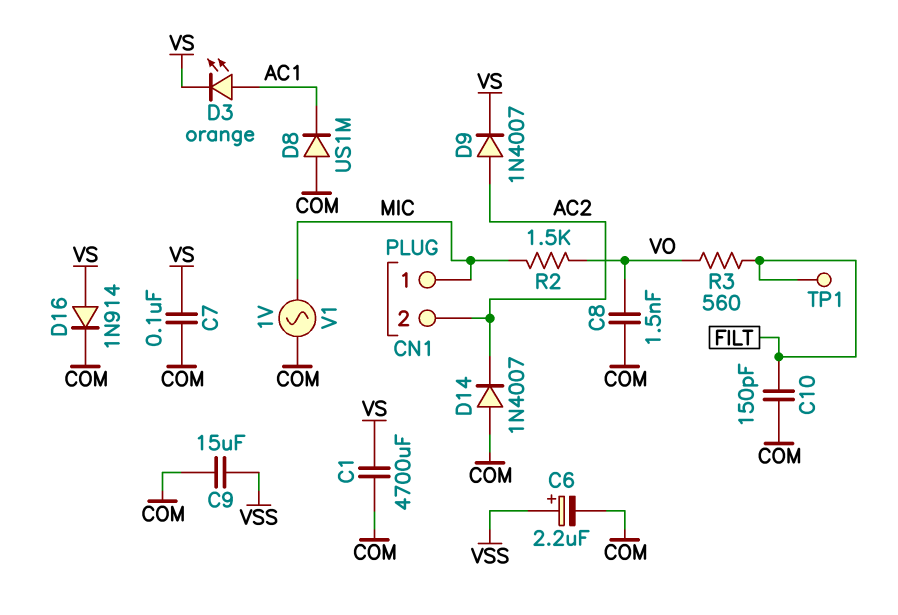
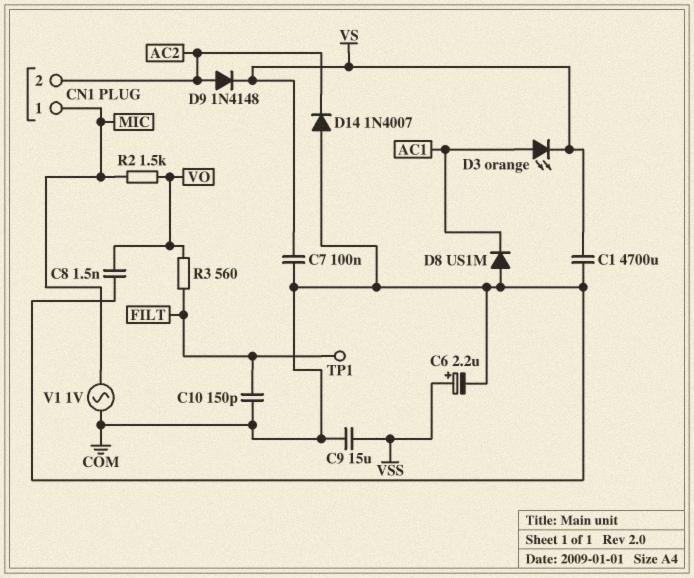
D9: diode 1N4007 (A AC2, K VS) -> diode 1N4148 (A AC2, K VS)
D16: diode 1N914 (A VS, K COM) -> none

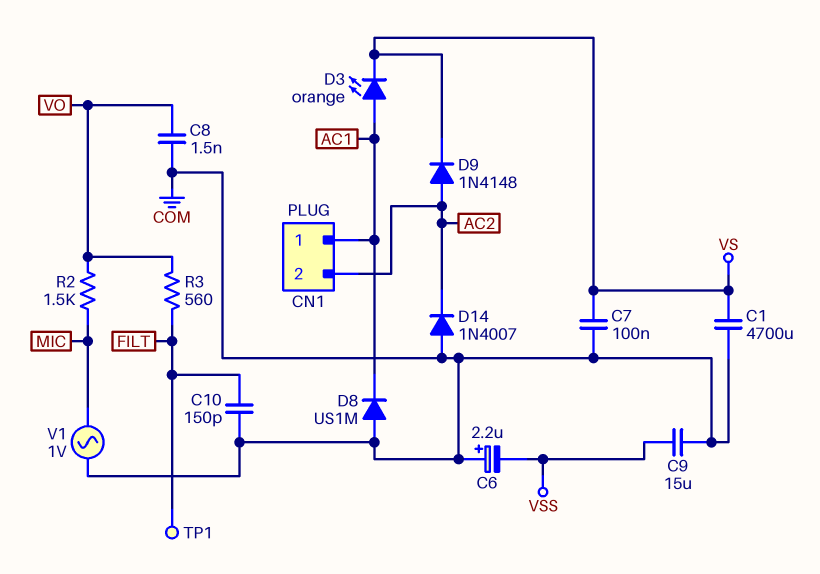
C6: 2.2uF (plus VSS, minus COM) -> 2.2uF (plus COM, minus VSS)
CN1 pin 1: MIC -> AC1

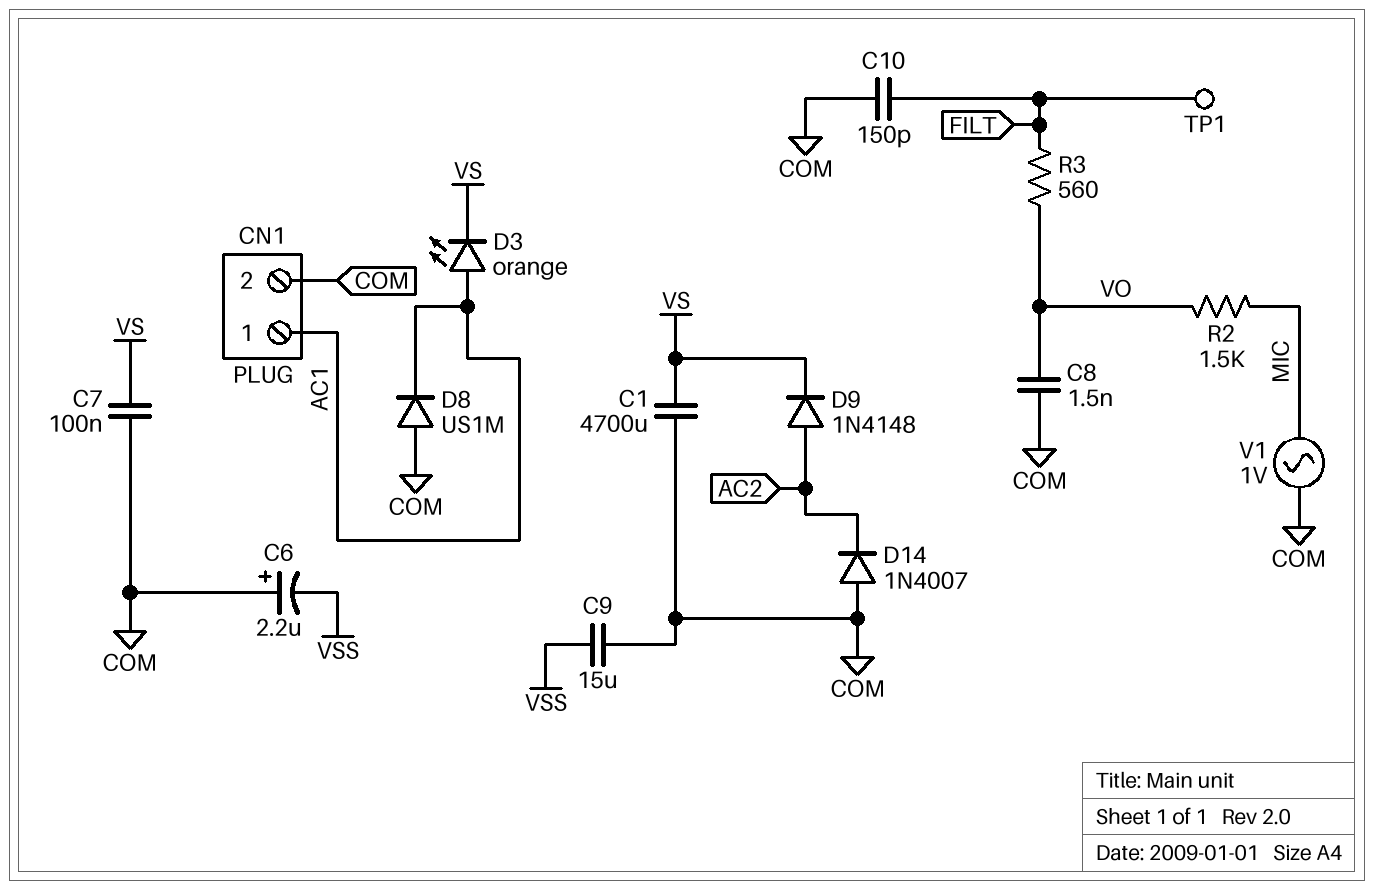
CN1 pin 2: AC2 -> COM

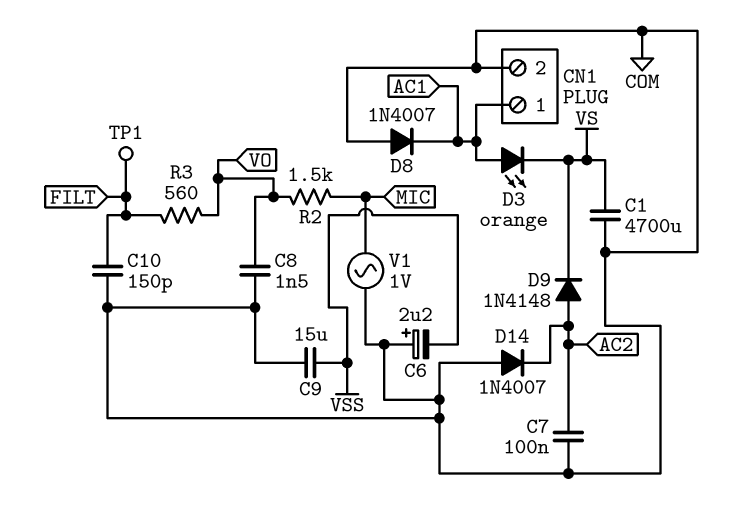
C7: 100nF (COM, VS) -> 100nF (AC2, COM)
D8: diode US1M (A COM, K AC1) -> diode 1N4007 (A COM, K AC1)

